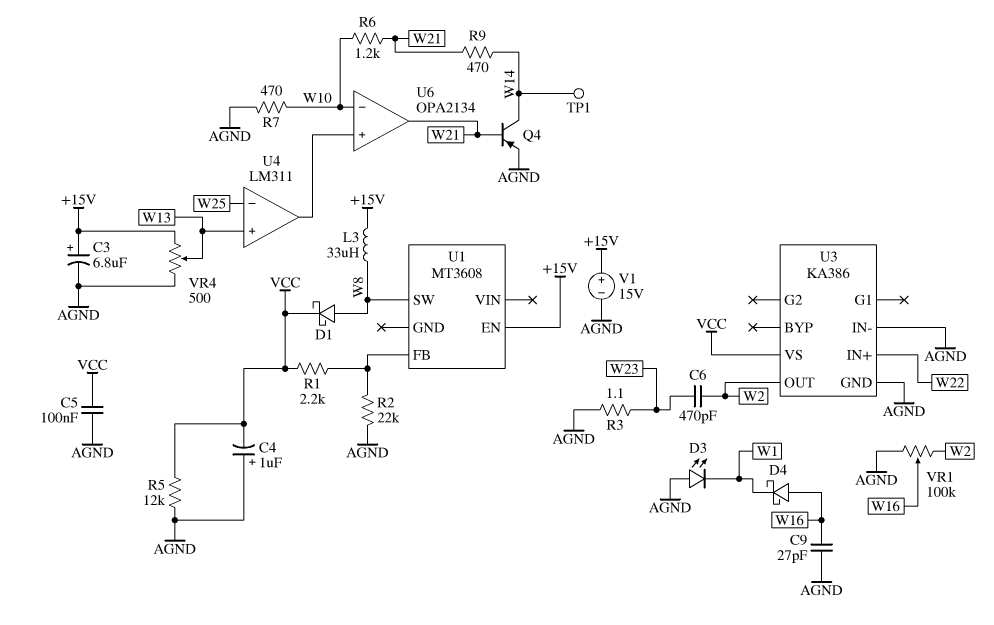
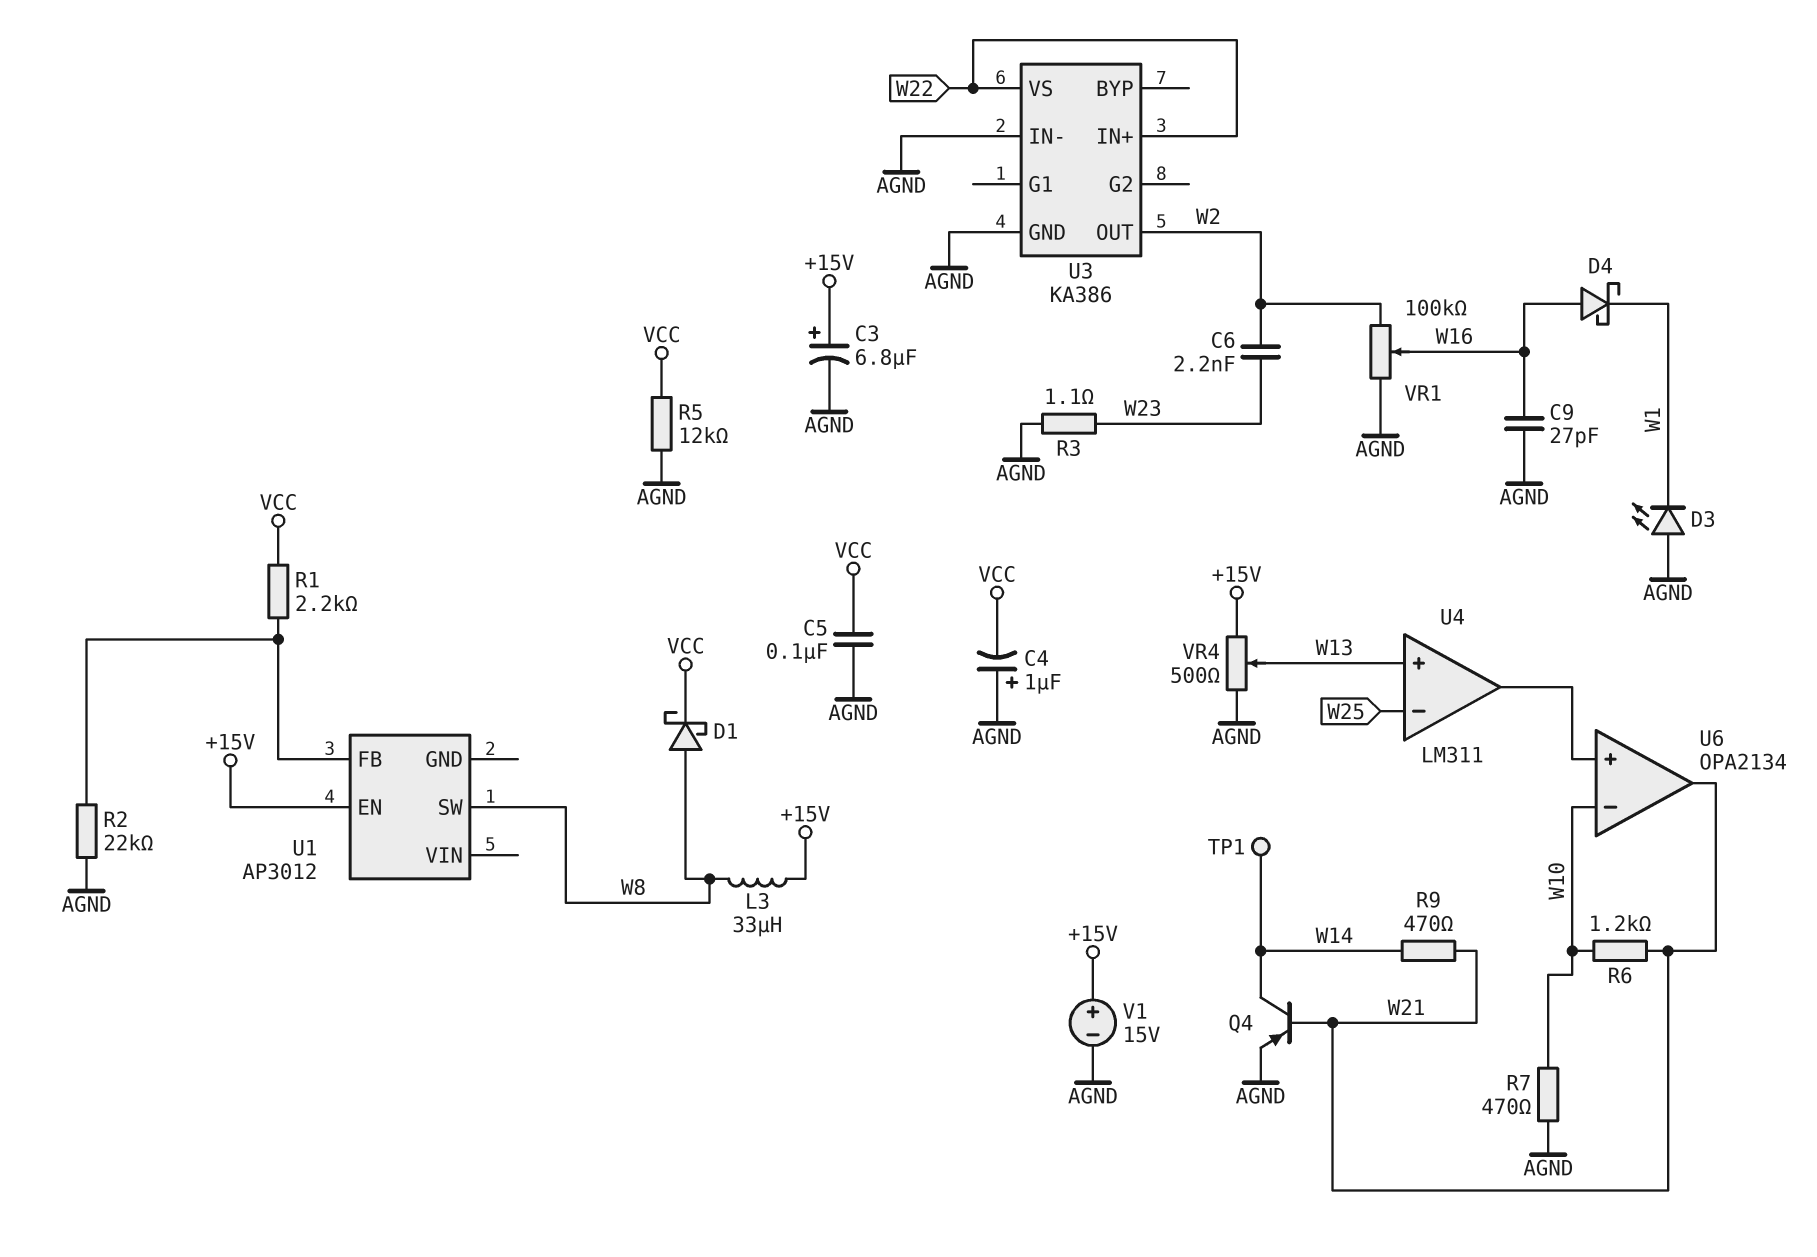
C6: 470pF (W2, W23) -> 2.2nF (W2, W23)
U1: MT3608 -> AP3012
U3 pin VS: VCC -> W22

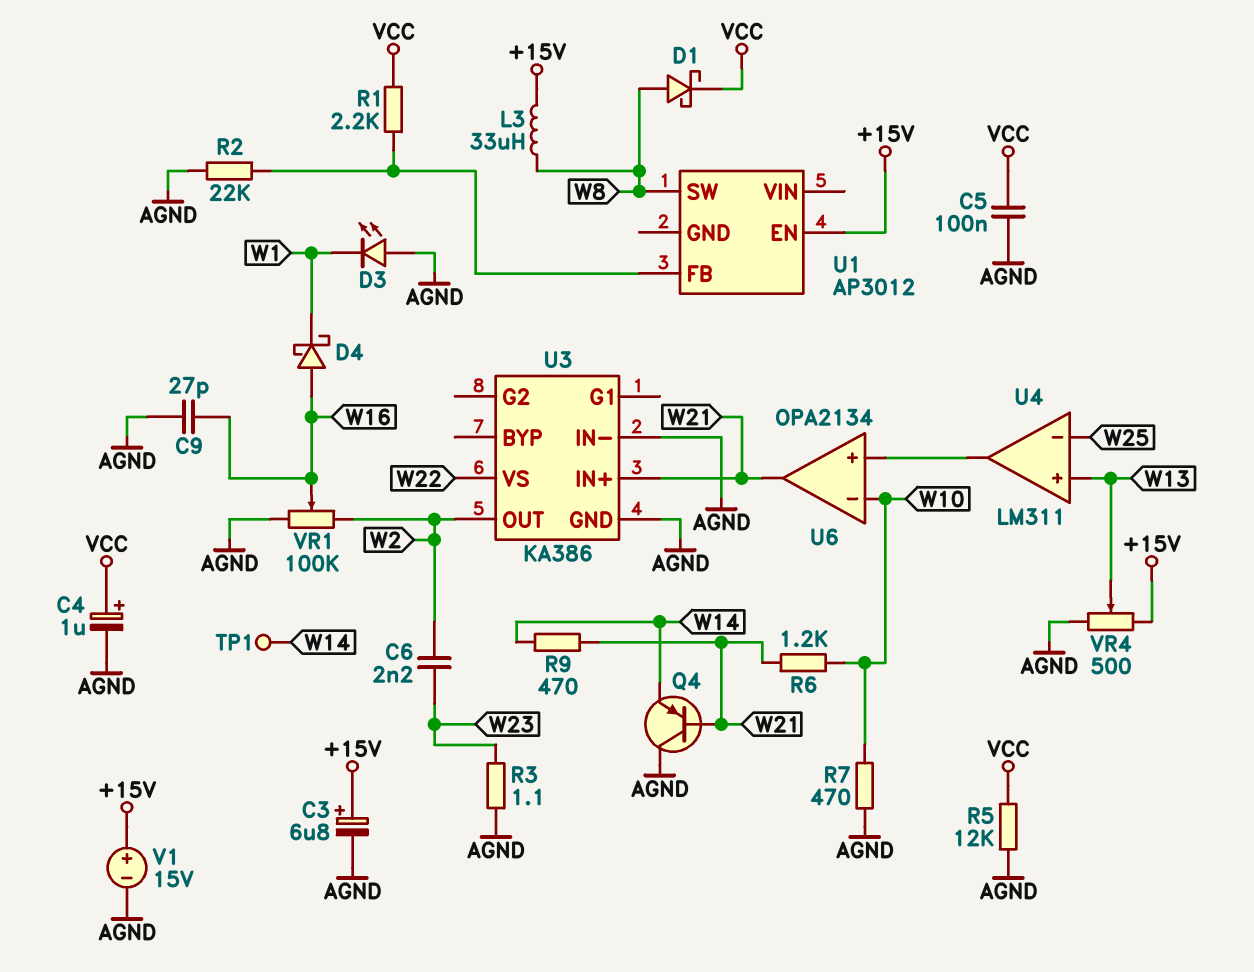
C4: 1uF (plus AGND, minus VCC) -> 1uF (plus VCC, minus AGND)
Q4: PNP (B W21, C W14, E AGND) -> PNP (B W21, C AGND, E W14)
U3 pin IN+: W22 -> W21

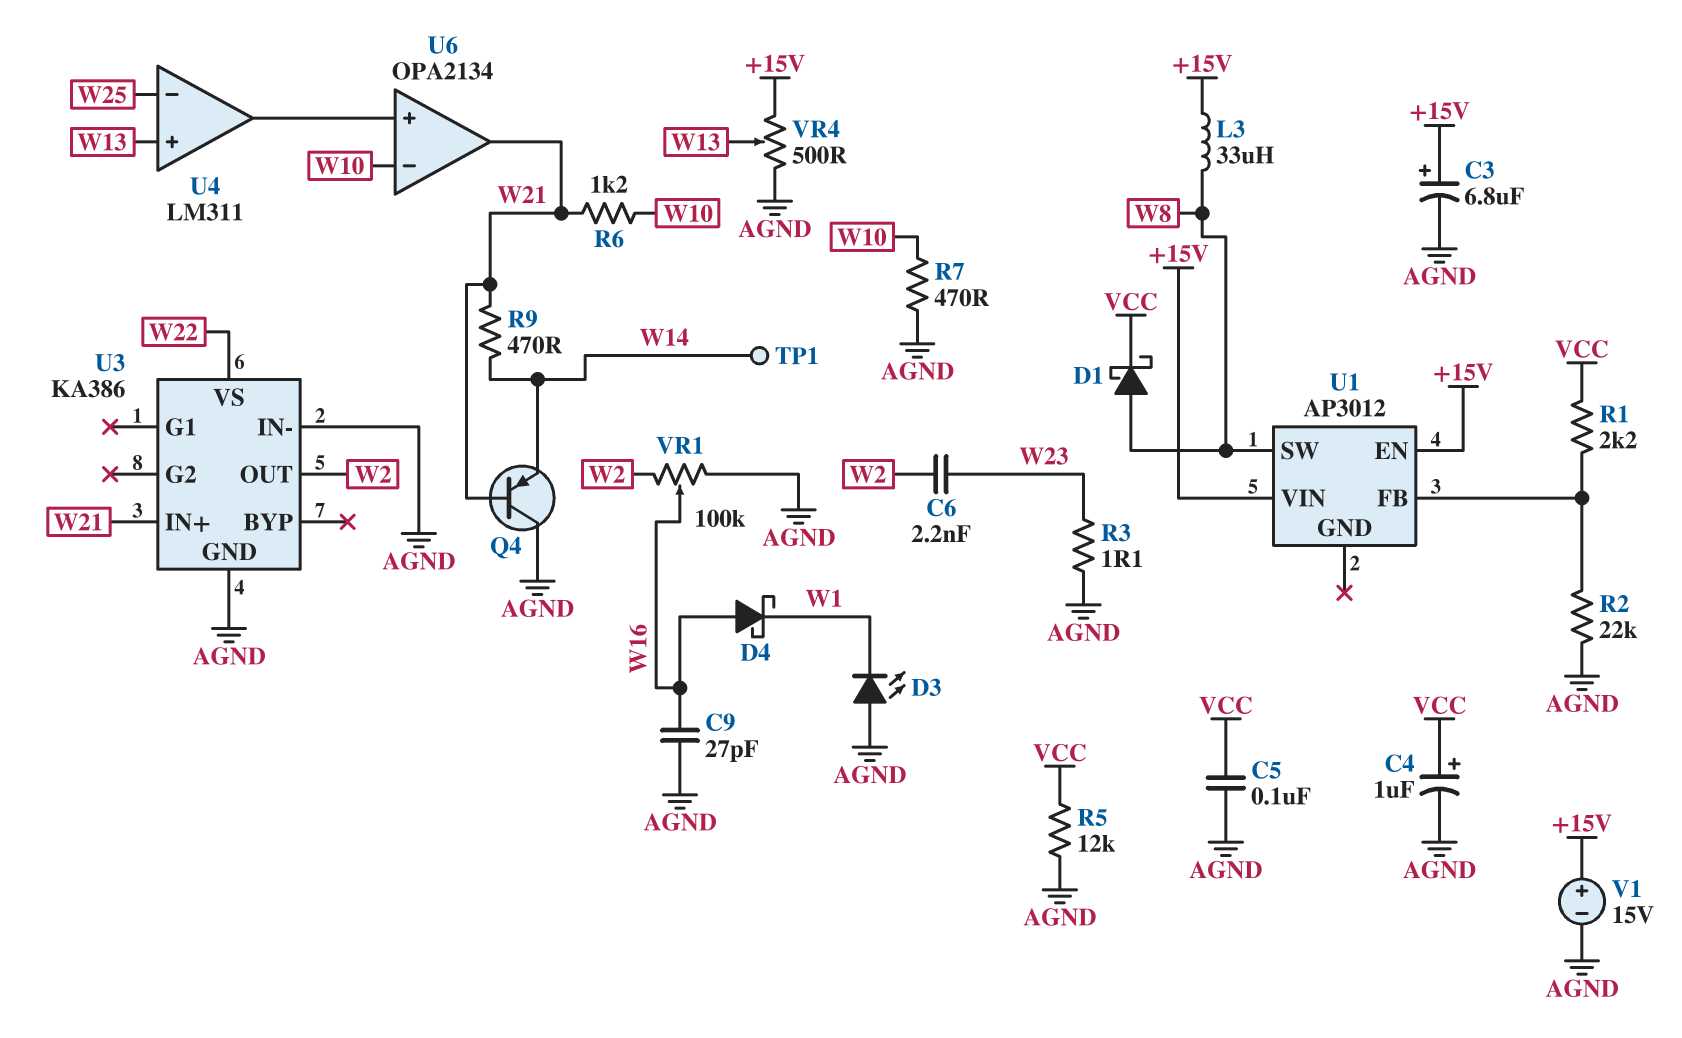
U1 pin VIN: none -> +15V

